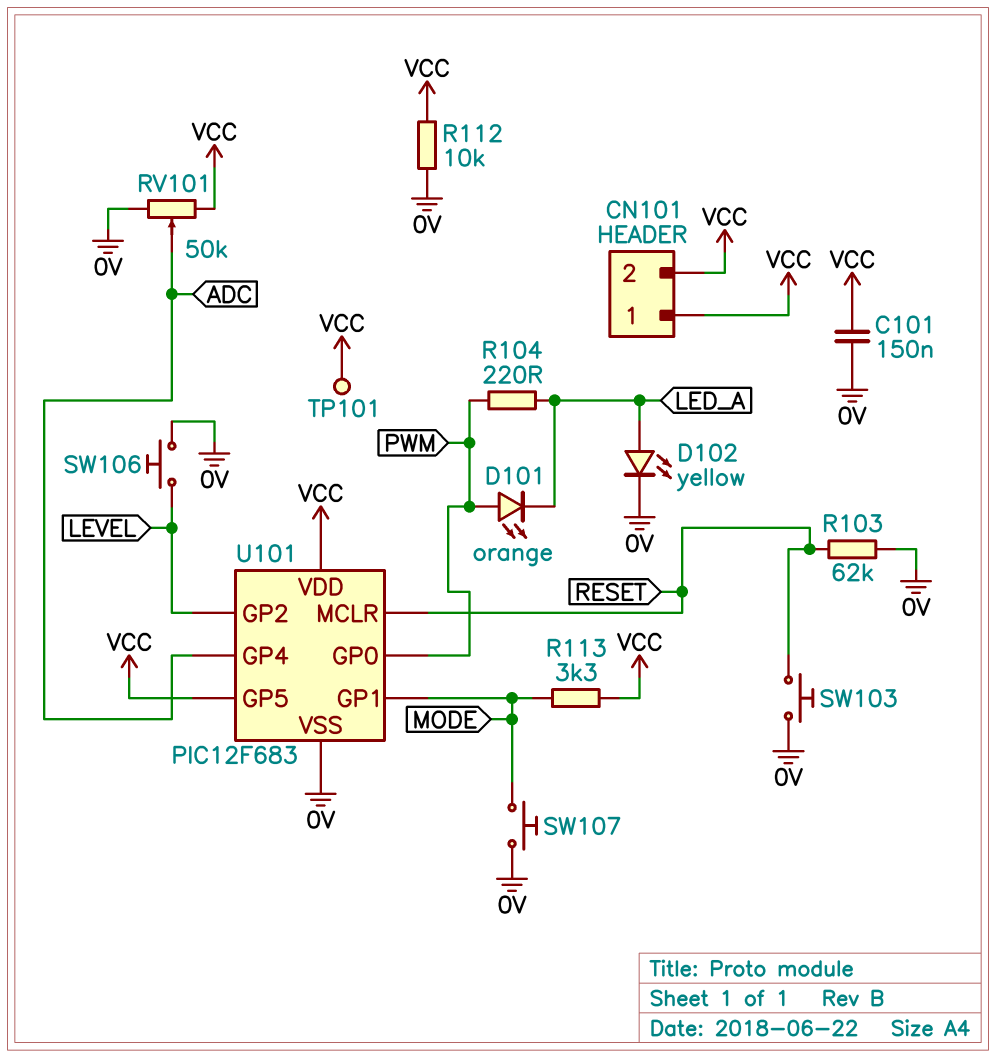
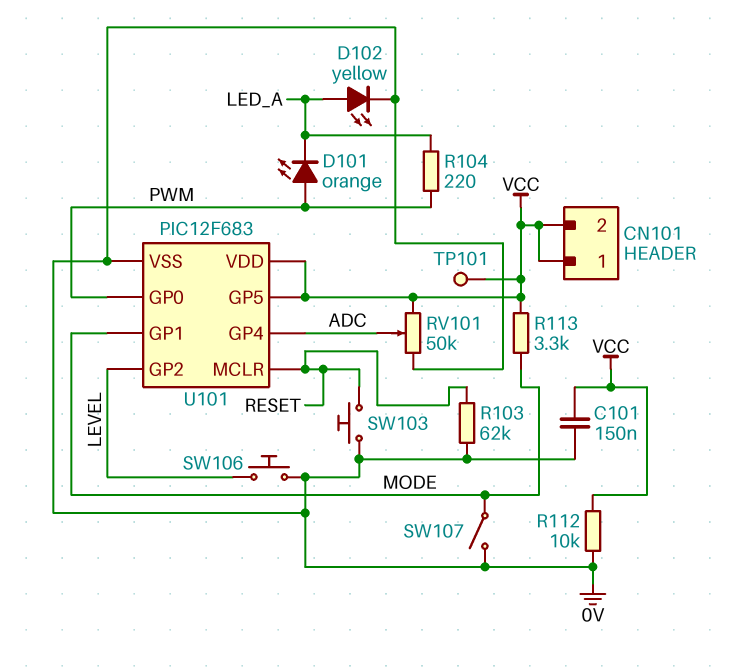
SW107: button (0V, MODE) -> switch (0V, MODE)

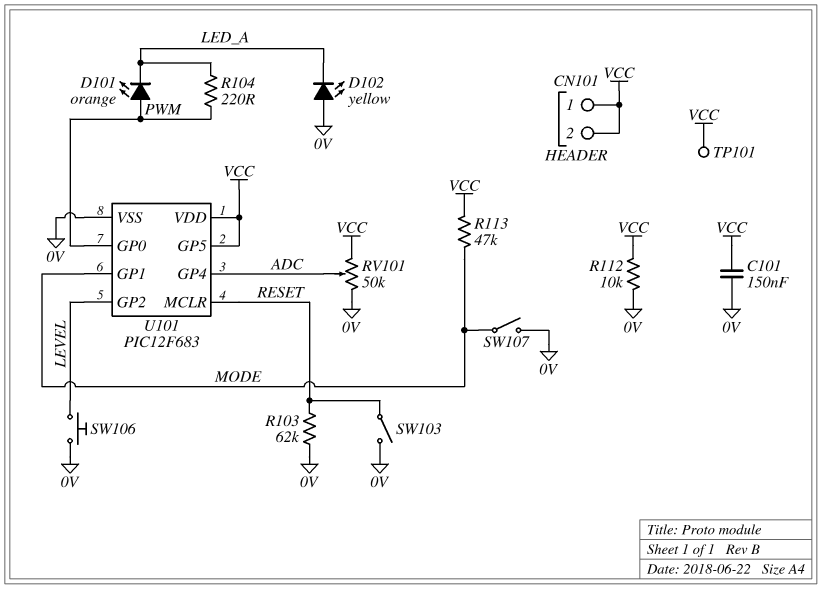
D102: LED yellow (A LED_A, K 0V) -> LED yellow (A 0V, K LED_A)
R113: 3.3k (MODE, VCC) -> 47k (MODE, VCC)
SW103: button (0V, RESET) -> switch (0V, RESET)

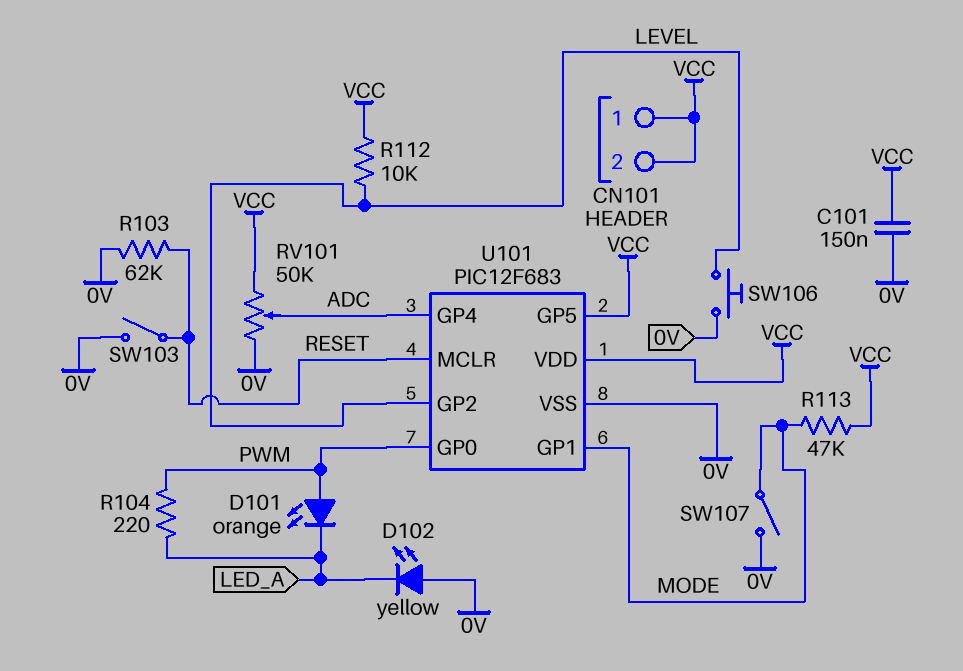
R112: 10k (0V, VCC) -> 10k (LEVEL, VCC)
TP101: test point (VCC) -> none

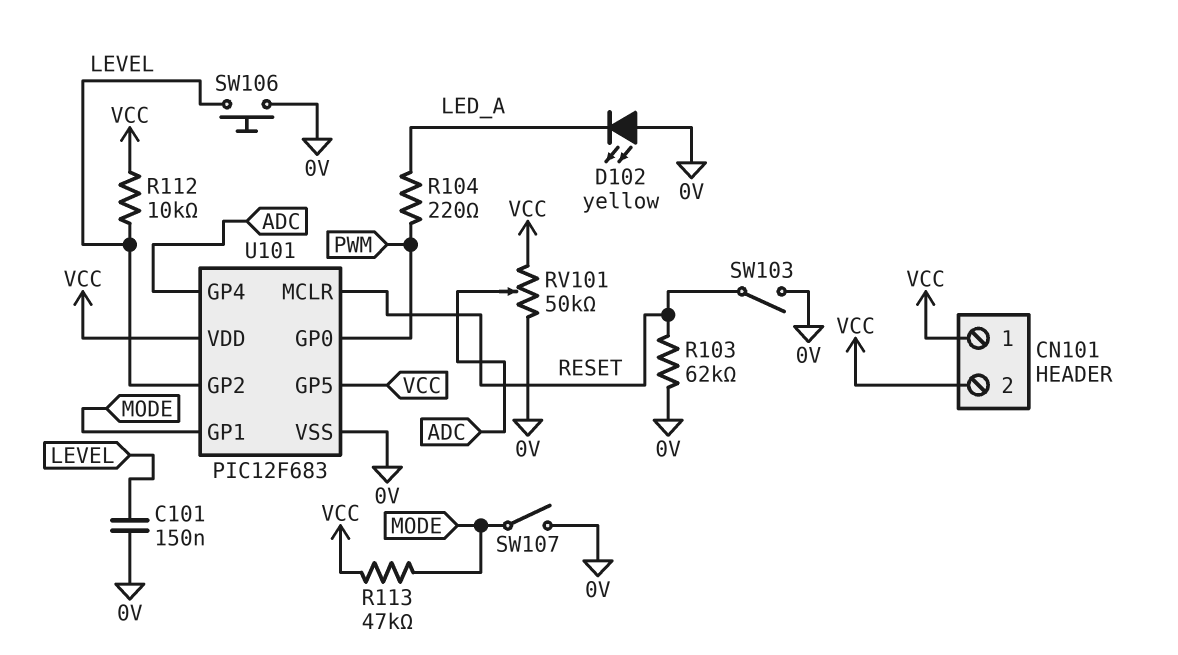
C101: 150nF (0V, VCC) -> 150nF (0V, LEVEL)
D101: LED orange (A PWM, K LED_A) -> none

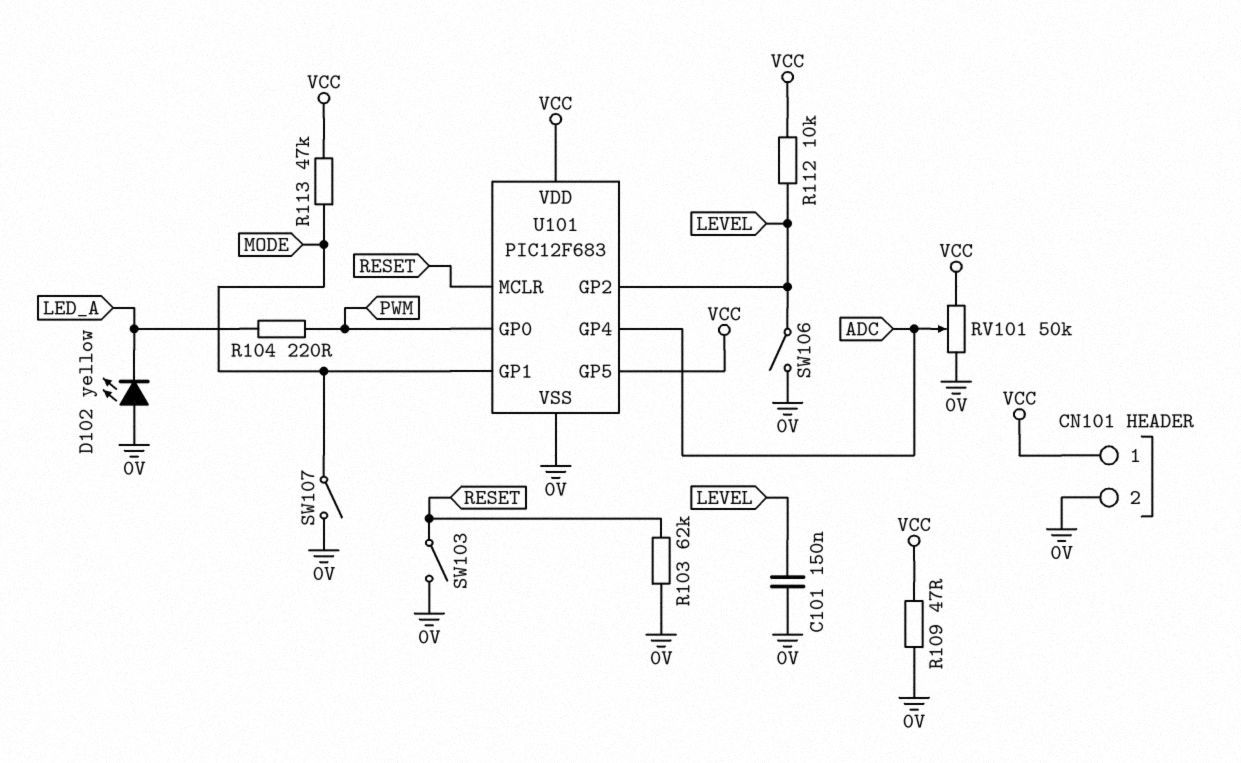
CN101 pin 2: VCC -> 0V
R109: none -> 47 (0V, VCC)
SW106: button (0V, LEVEL) -> switch (0V, LEVEL)

